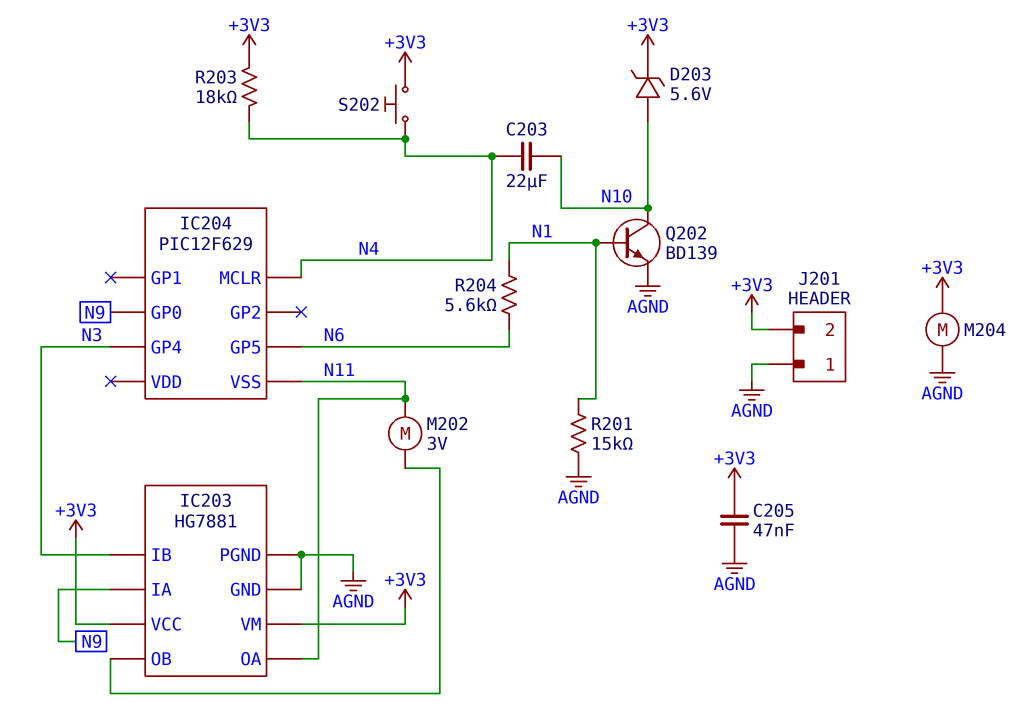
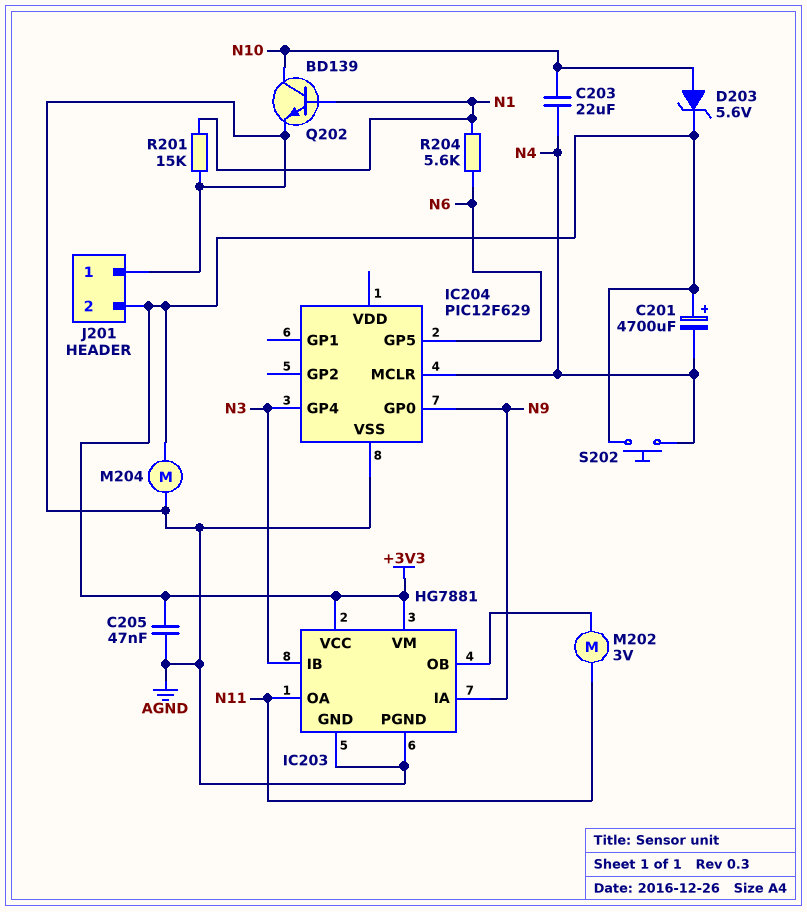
C201: none -> 4700uF (plus +3V3, minus N4)
IC204 pin VSS: N11 -> AGND
R203: 18k (+3V3, N4) -> none

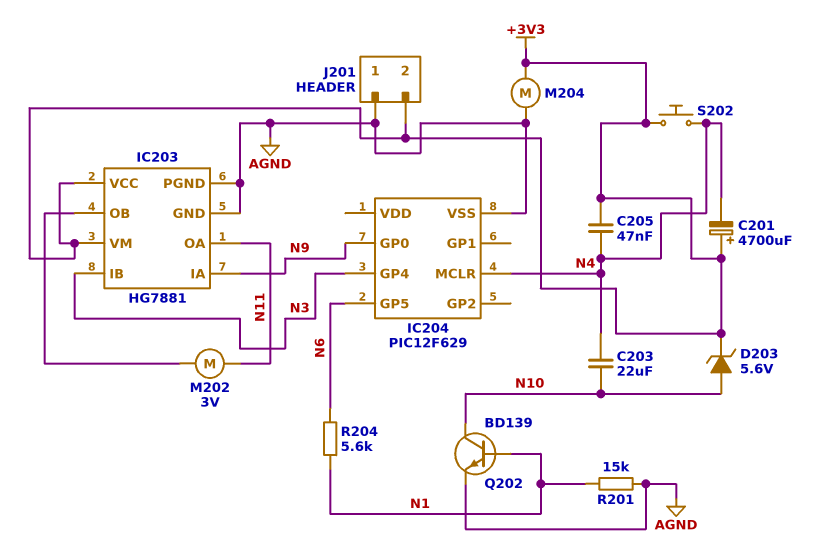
C205: 47nF (+3V3, AGND) -> 47nF (+3V3, N4)

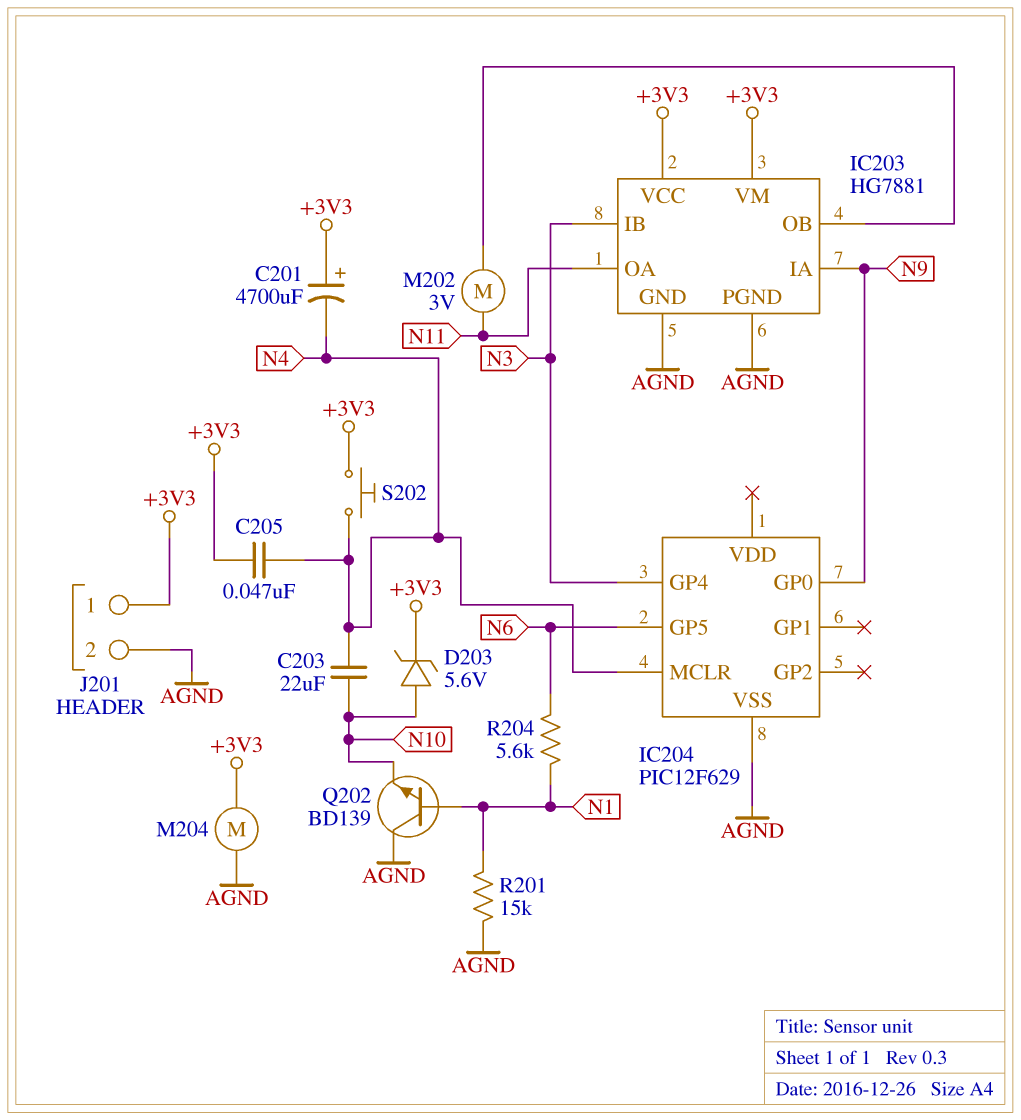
J201 pin 1: AGND -> +3V3
J201 pin 2: +3V3 -> AGND
Q202: NPN BD139 (B N1, C N10, E AGND) -> NPN BD139 (B N1, C AGND, E N10)

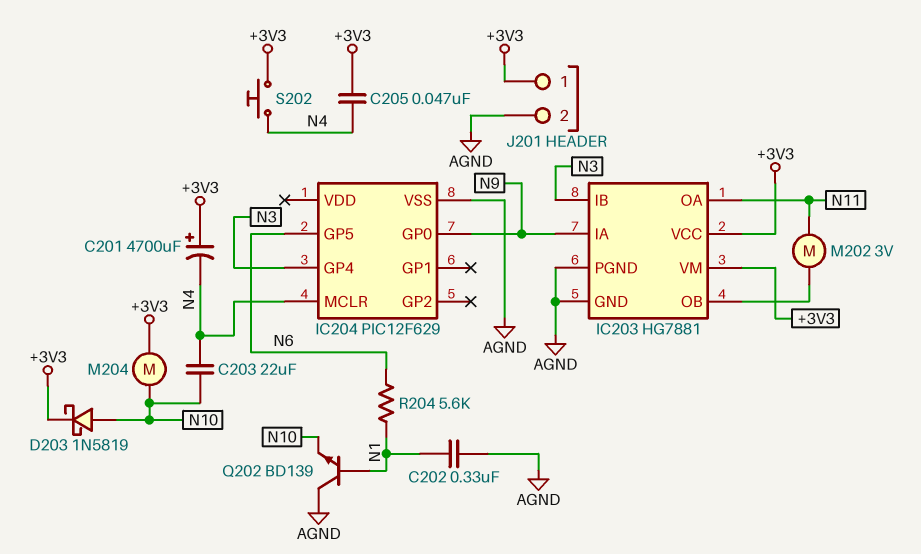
C202: none -> 330nF (AGND, N1)
D203: zener 5.6V (A N10, K +3V3) -> schottky 1N5819 (A N10, K +3V3)
M204: motor (+3V3, AGND) -> motor (+3V3, N10)
R201: 15k (AGND, N1) -> none

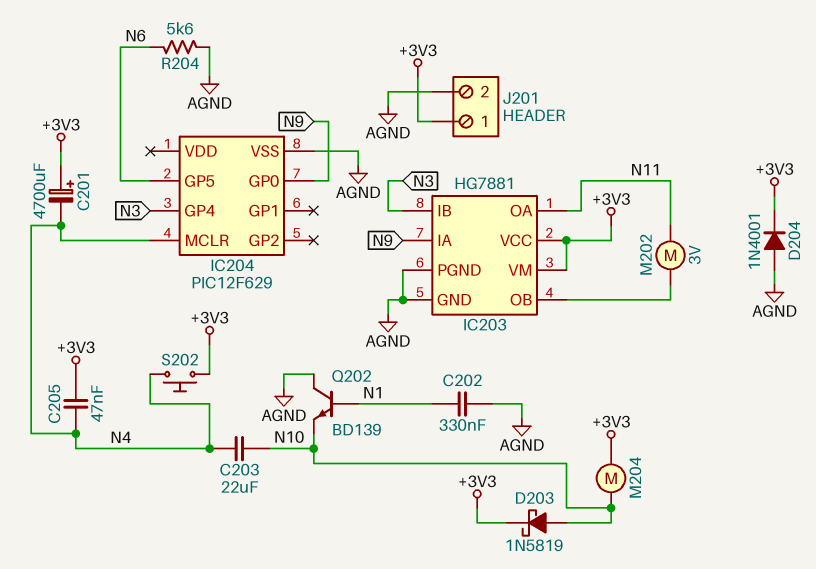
D204: none -> diode 1N4001 (A AGND, K +3V3)
R204: 5.6k (N1, N6) -> 5.6k (AGND, N6)

